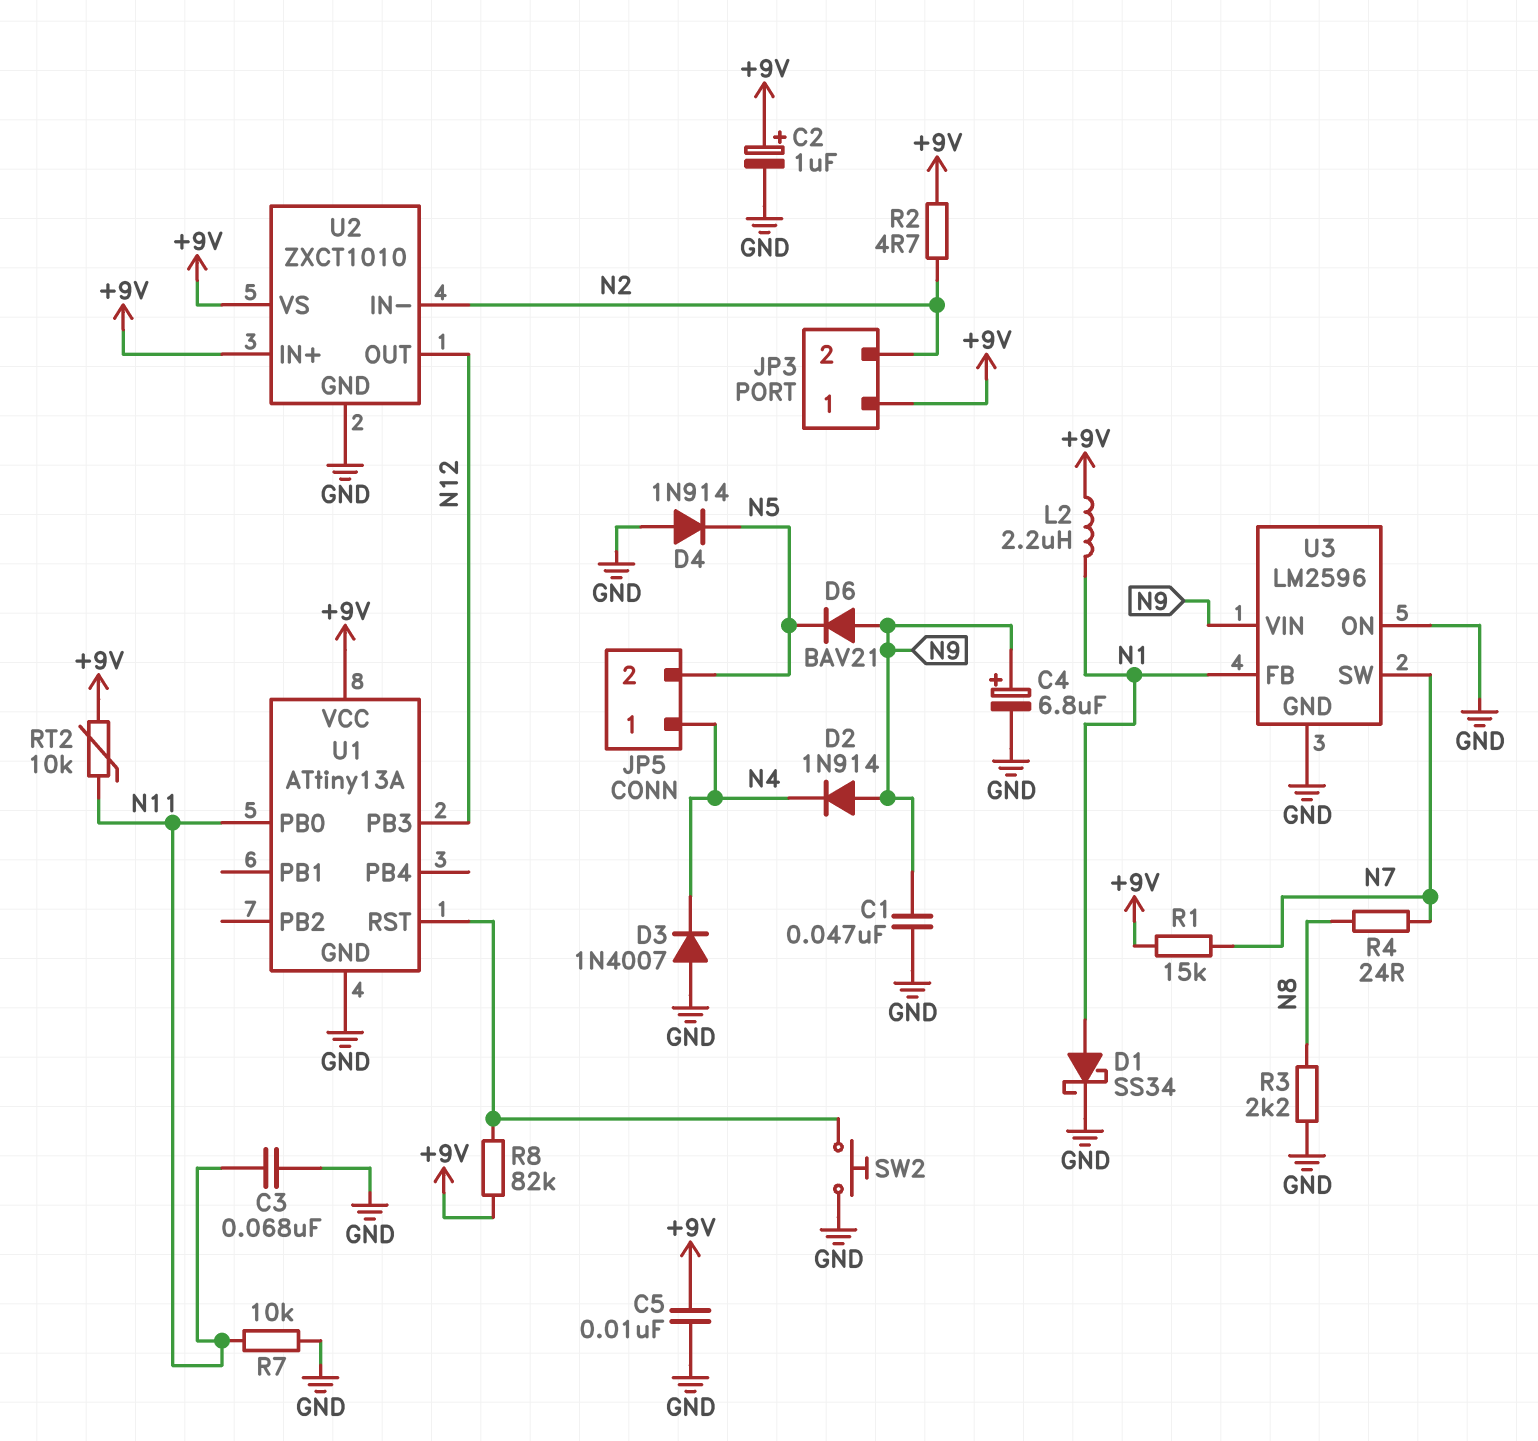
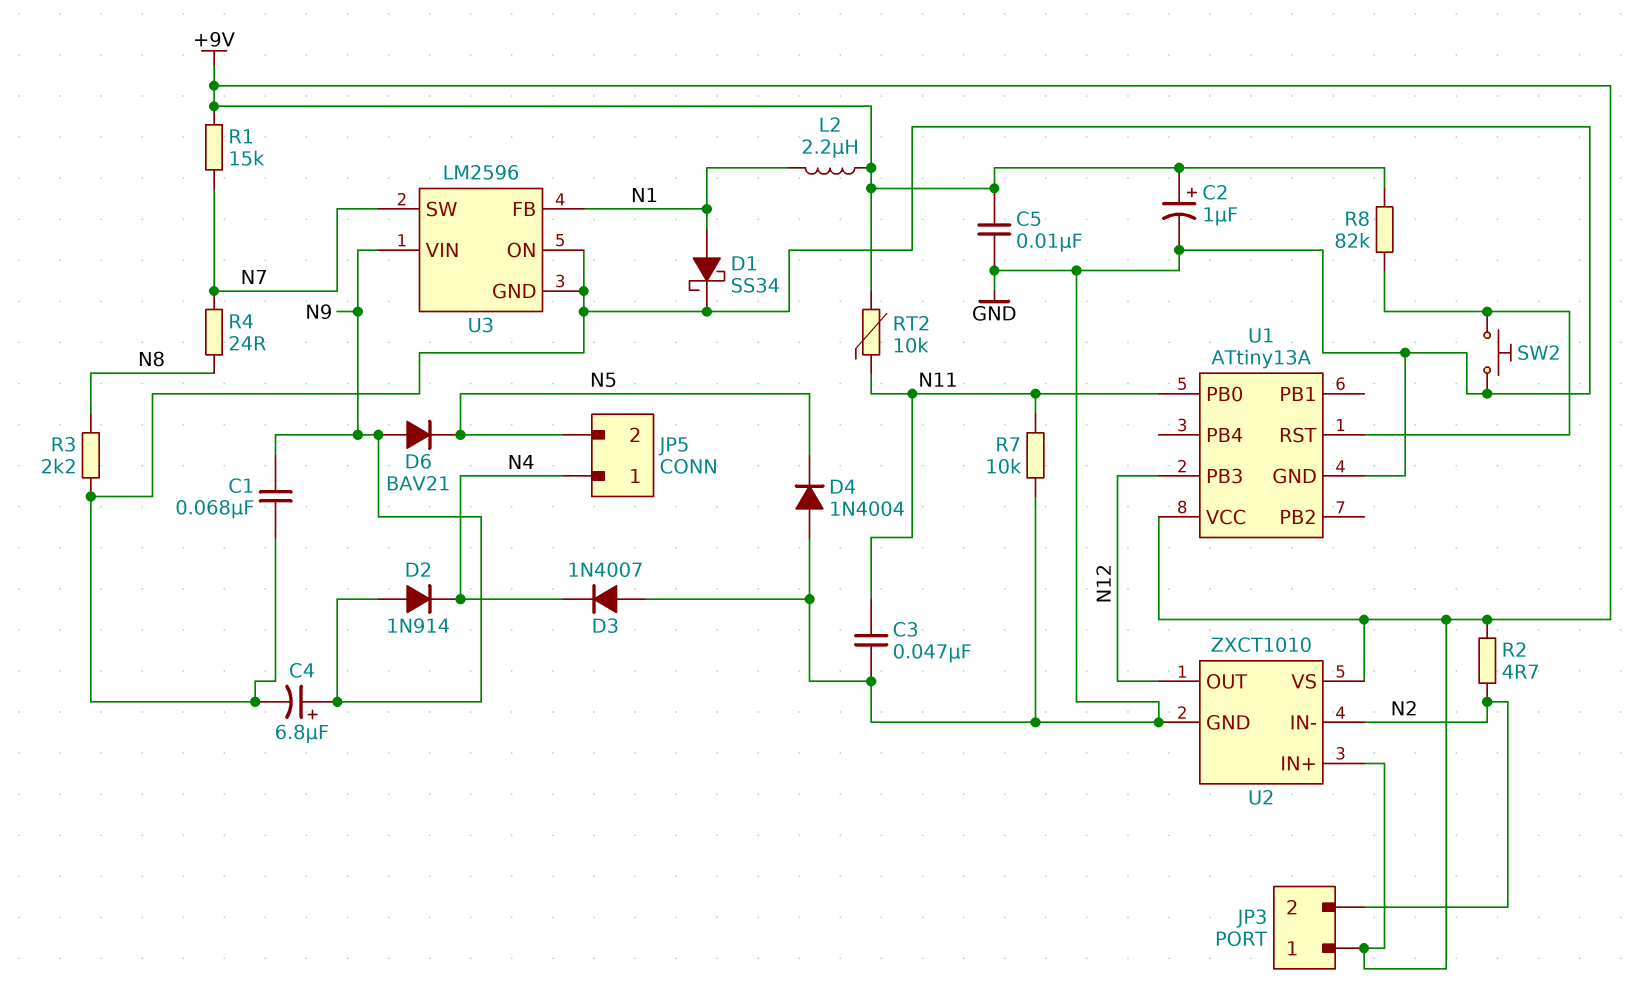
C1: 47nF (GND, N9) -> 68nF (GND, N9)
C3: 68nF (GND, N11) -> 47nF (GND, N11)
D4: diode 1N914 (A GND, K N5) -> diode 1N4004 (A GND, K N5)

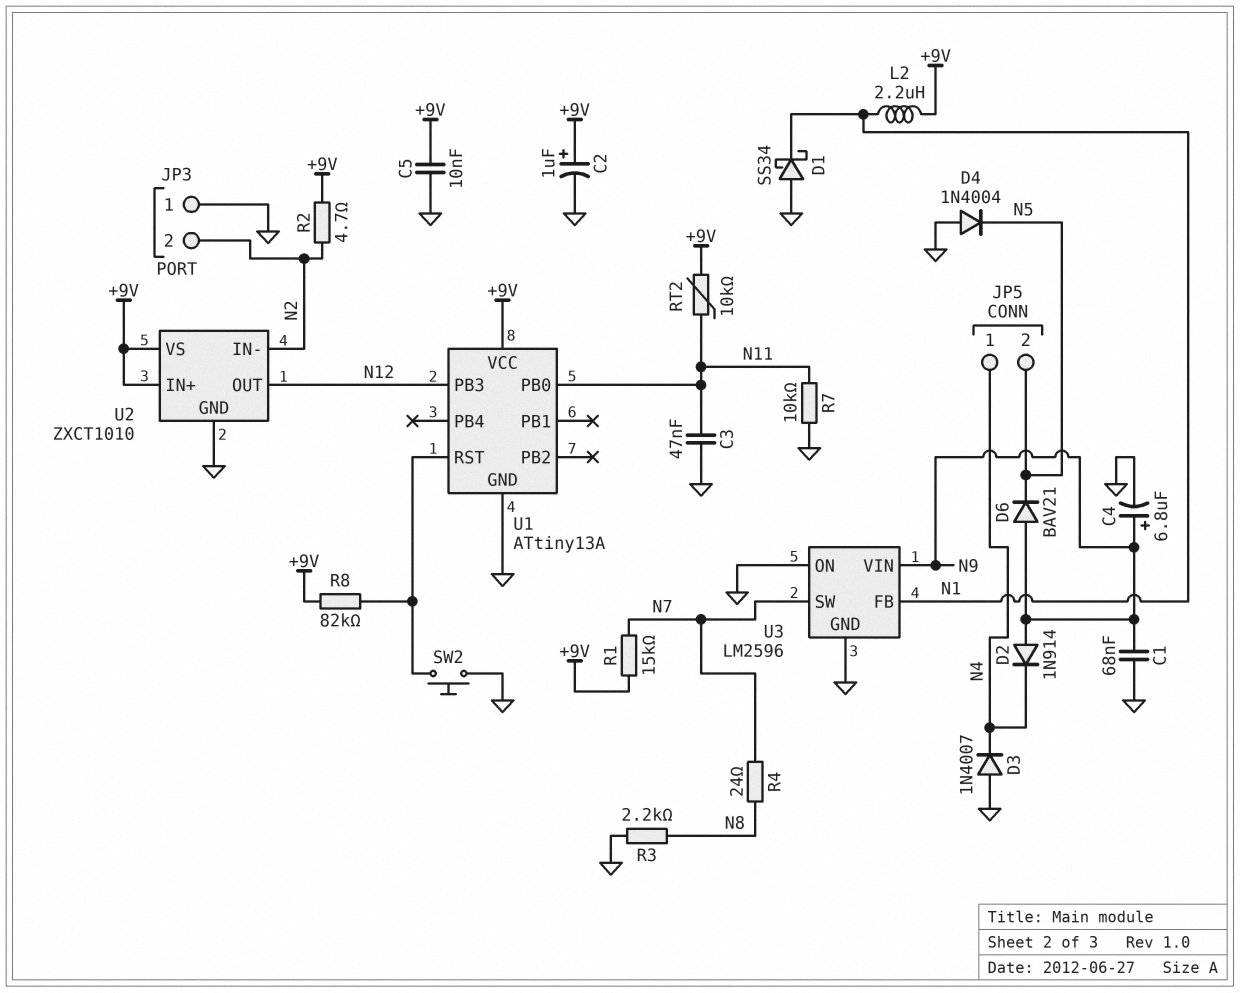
D1: schottky SS34 (A N1, K GND) -> schottky SS34 (A GND, K N1)
JP3 pin 1: +9V -> GND

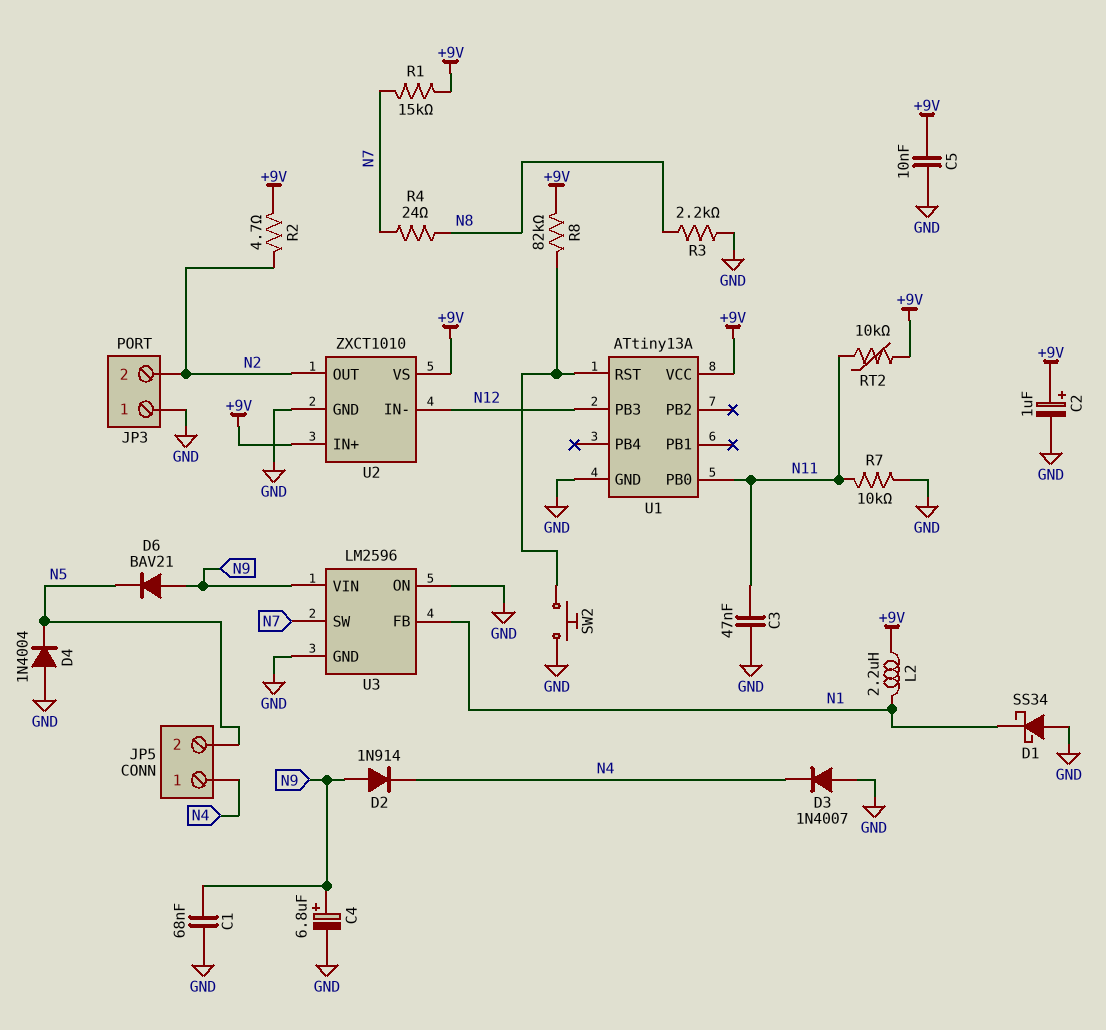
U2 pin IN-: N2 -> N12
U2 pin OUT: N12 -> N2

